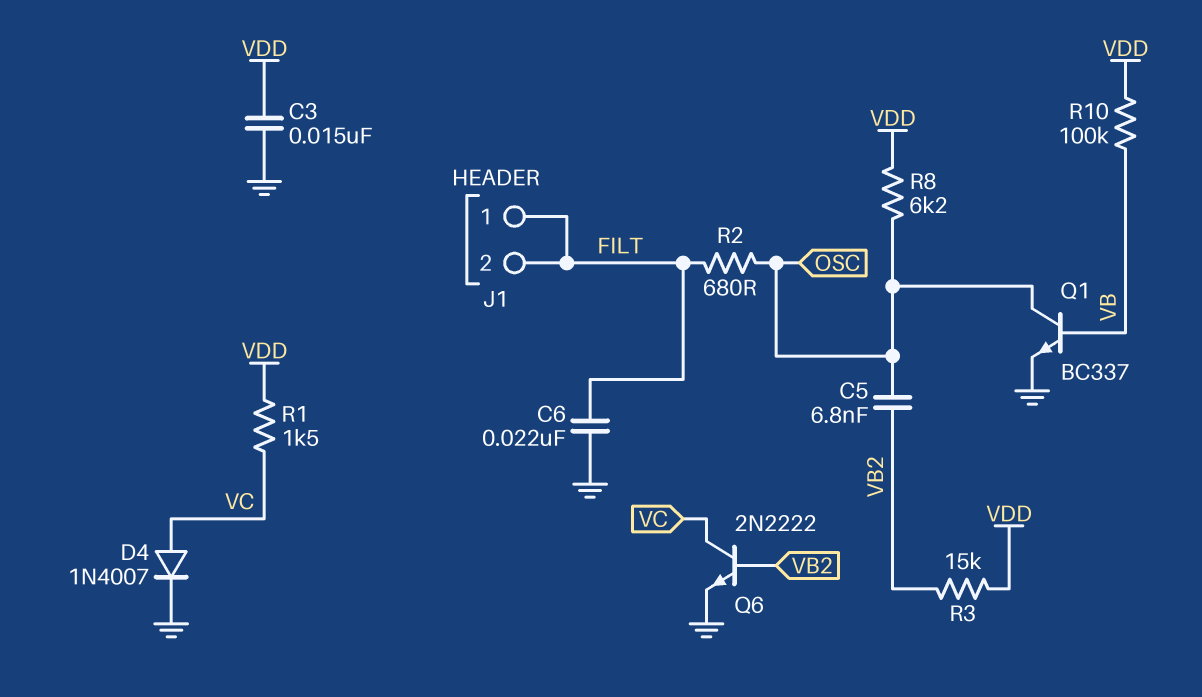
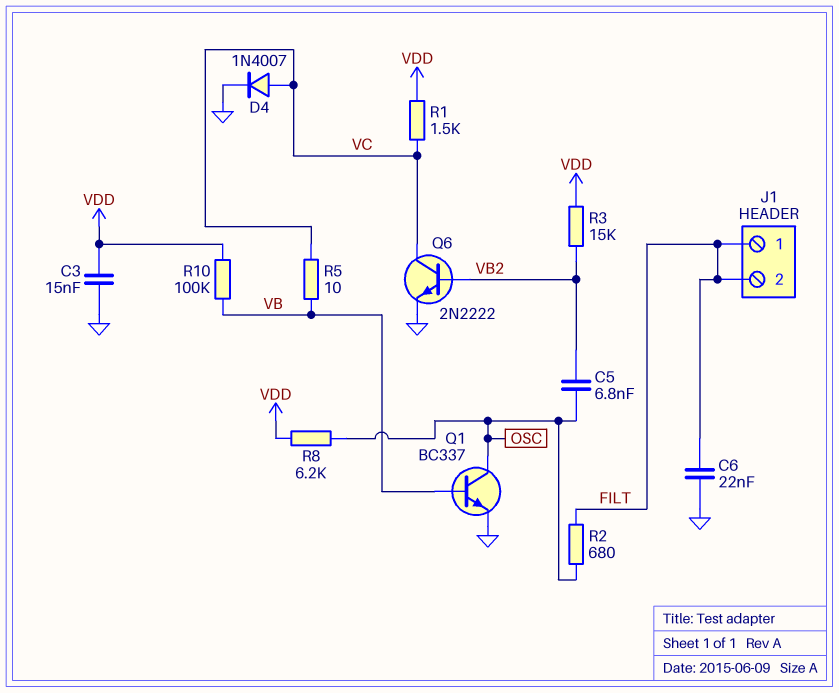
R5: none -> 10 (VB, VC)

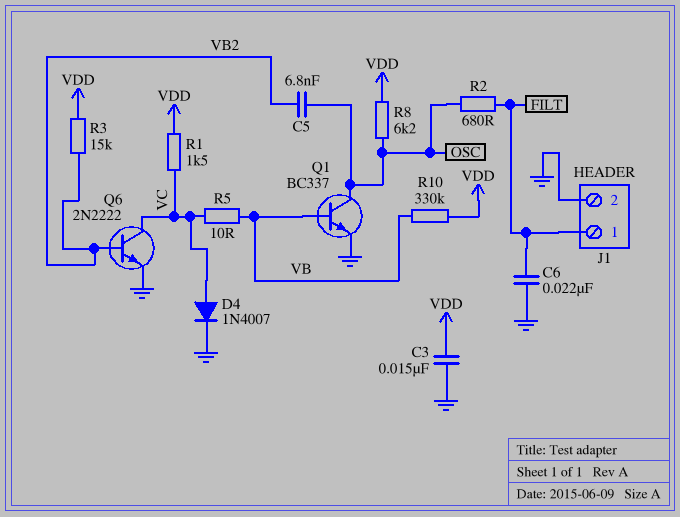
J1 pin 2: FILT -> GND
R10: 100k (VB, VDD) -> 330k (VB, VDD)

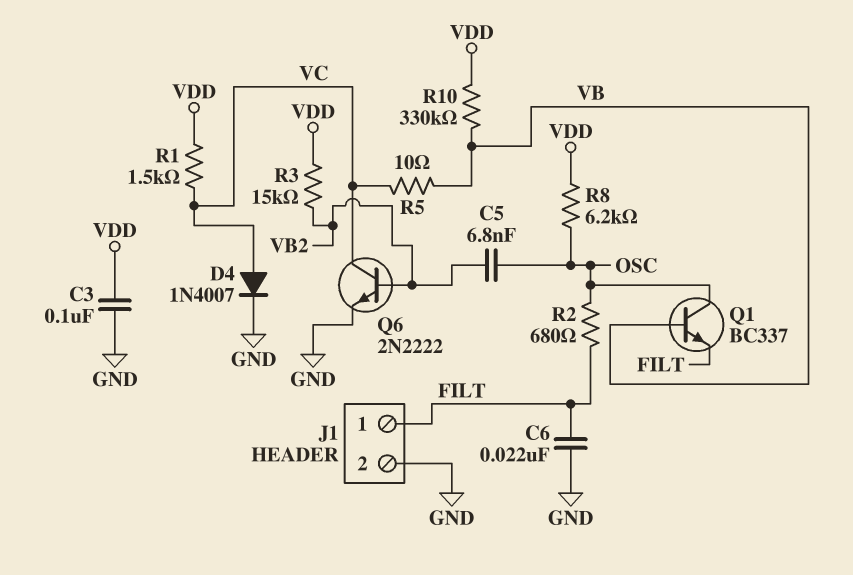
C3: 15nF (GND, VDD) -> 100nF (GND, VDD)
Q1: NPN BC337 (B VB, C OSC, E GND) -> NPN BC337 (B VB, C OSC, E FILT)

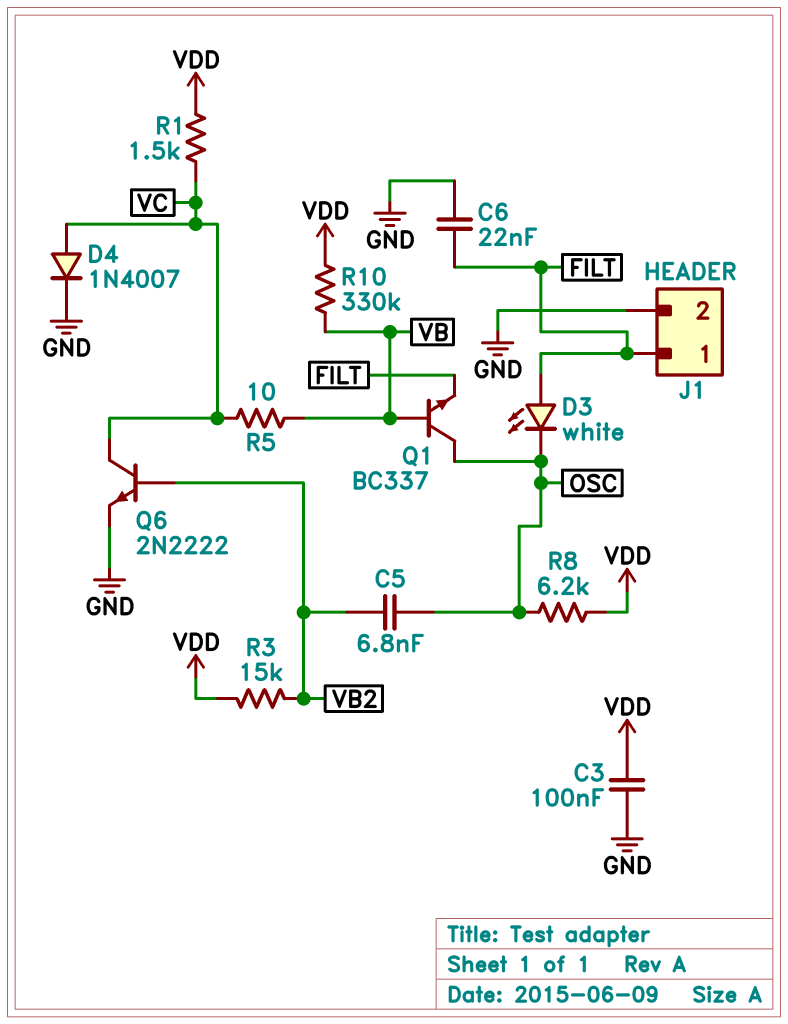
D3: none -> LED white (A FILT, K OSC)
R2: 680 (FILT, OSC) -> none

